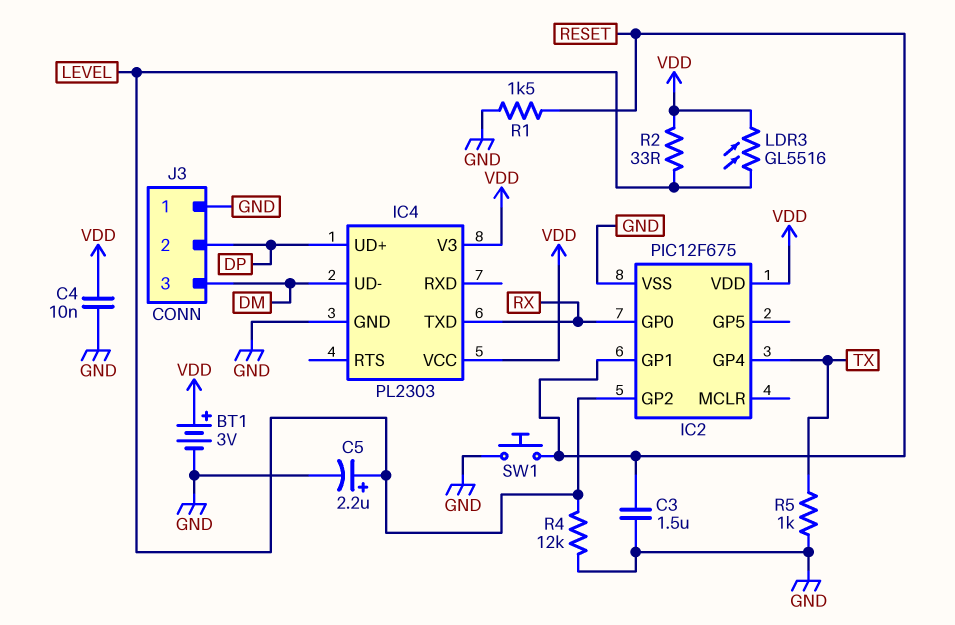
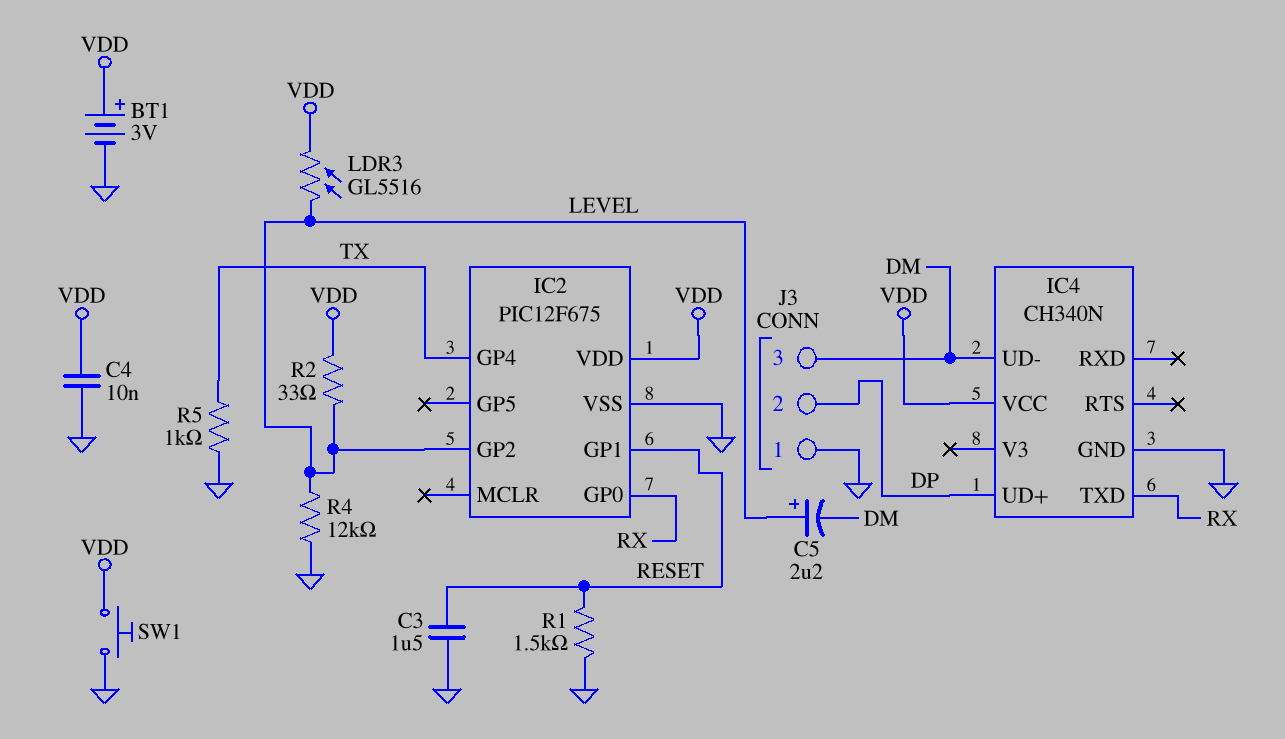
C5: 2.2uF (plus LEVEL, minus GND) -> 2.2uF (plus LEVEL, minus DM)
IC4: PL2303 -> CH340N
IC4 pin V3: VDD -> none
SW1: button (GND, RESET) -> button (GND, VDD)

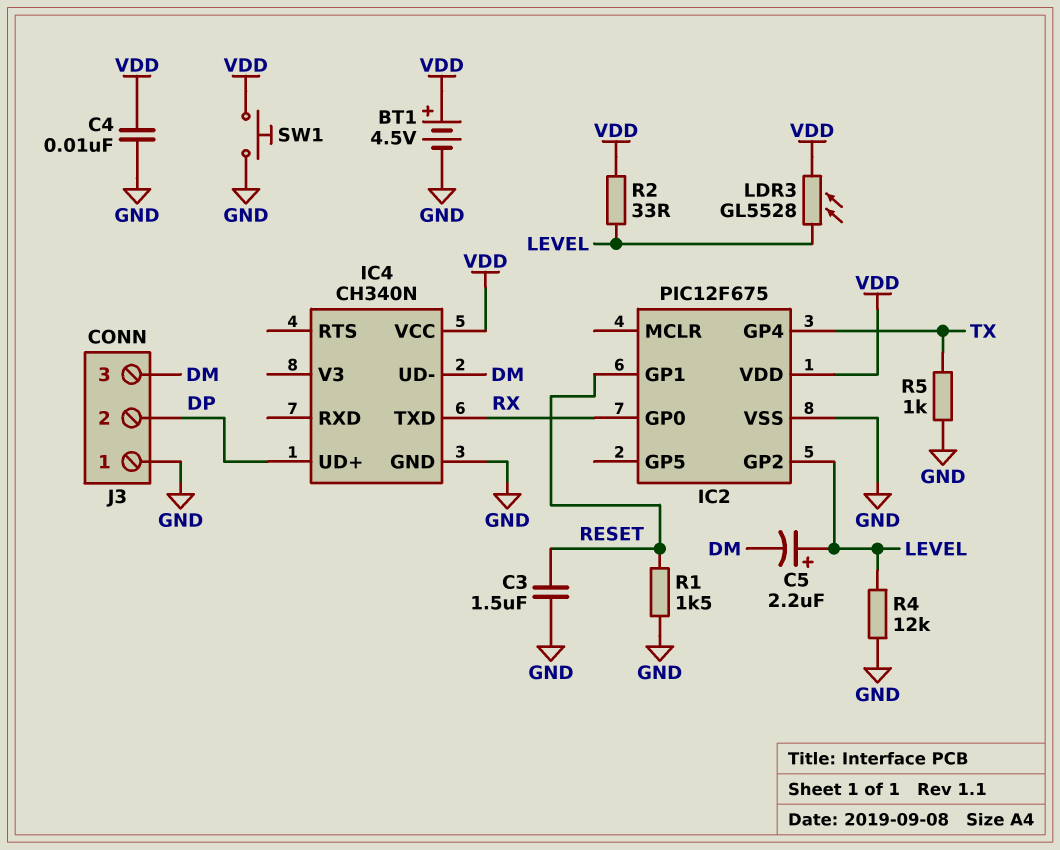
BT1: 3V (plus VDD, minus GND) -> 4.5V (plus VDD, minus GND)
LDR3: GL5516 (LEVEL, VDD) -> GL5528 (LEVEL, VDD)

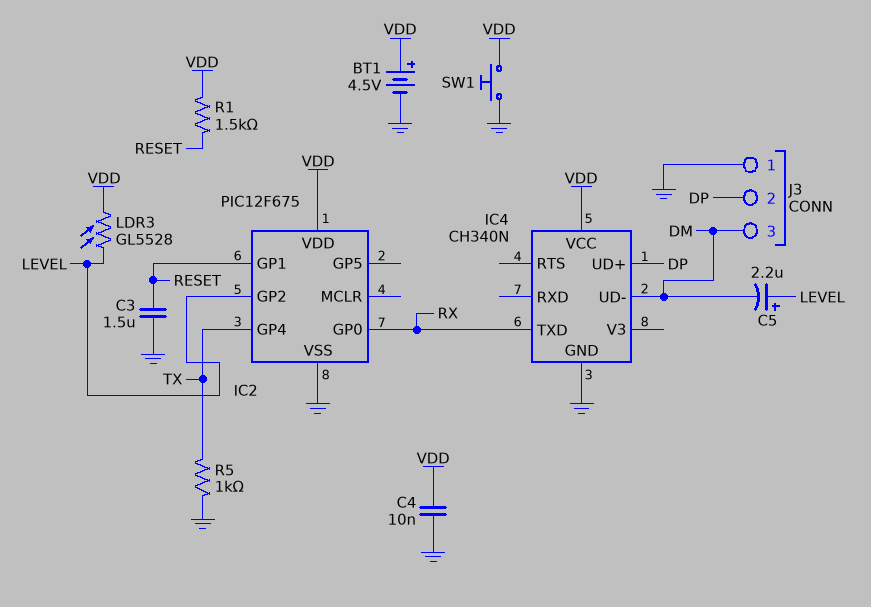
R1: 1.5k (GND, RESET) -> 1.5k (RESET, VDD)
R2: 33 (LEVEL, VDD) -> none
R4: 12k (GND, LEVEL) -> none

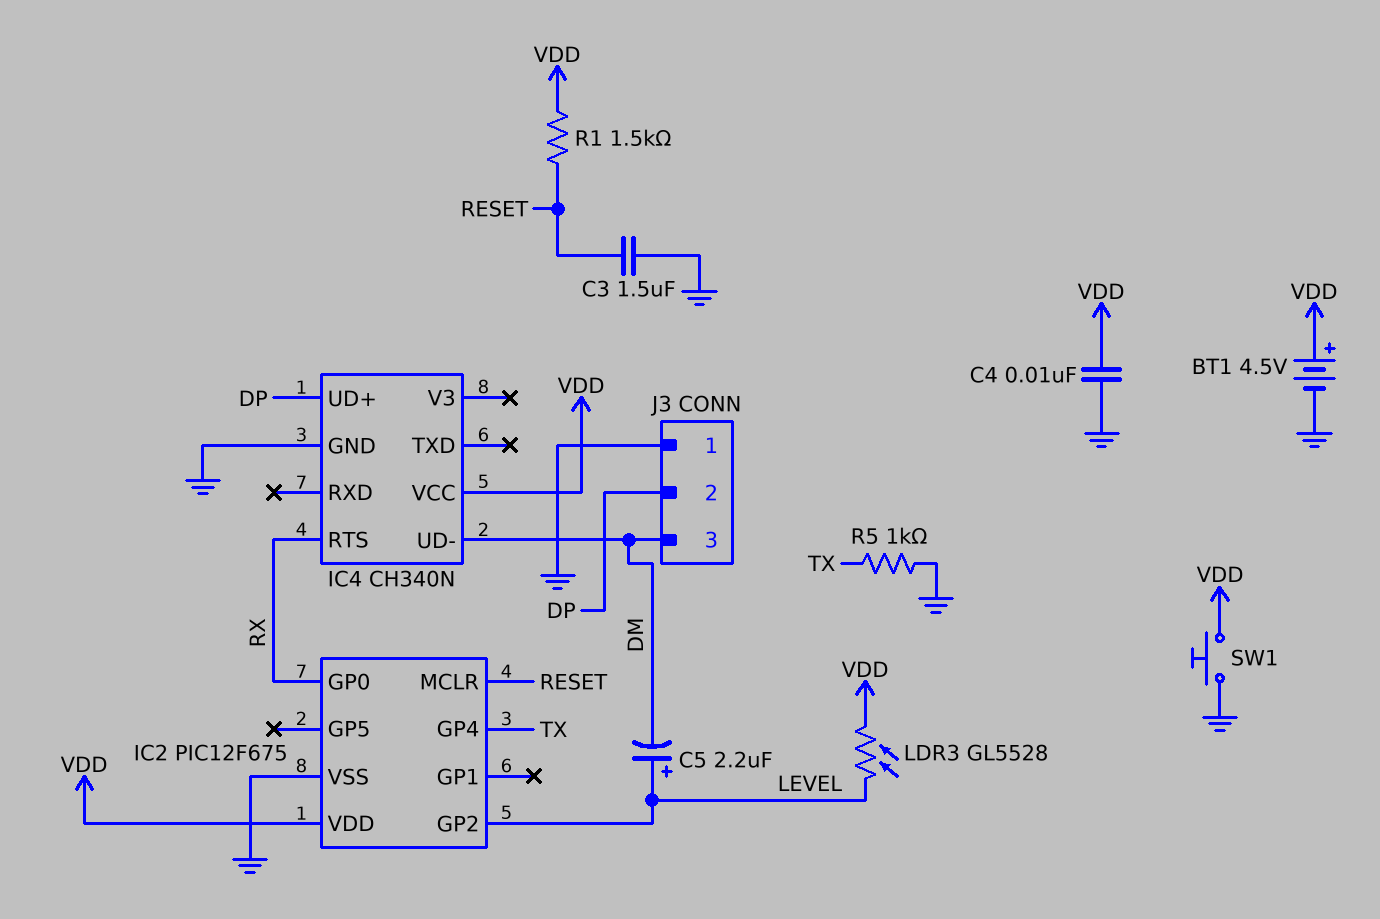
IC2 pin GP1: RESET -> none
IC2 pin MCLR: none -> RESET
IC4 pin RTS: none -> RX
IC4 pin TXD: RX -> none

